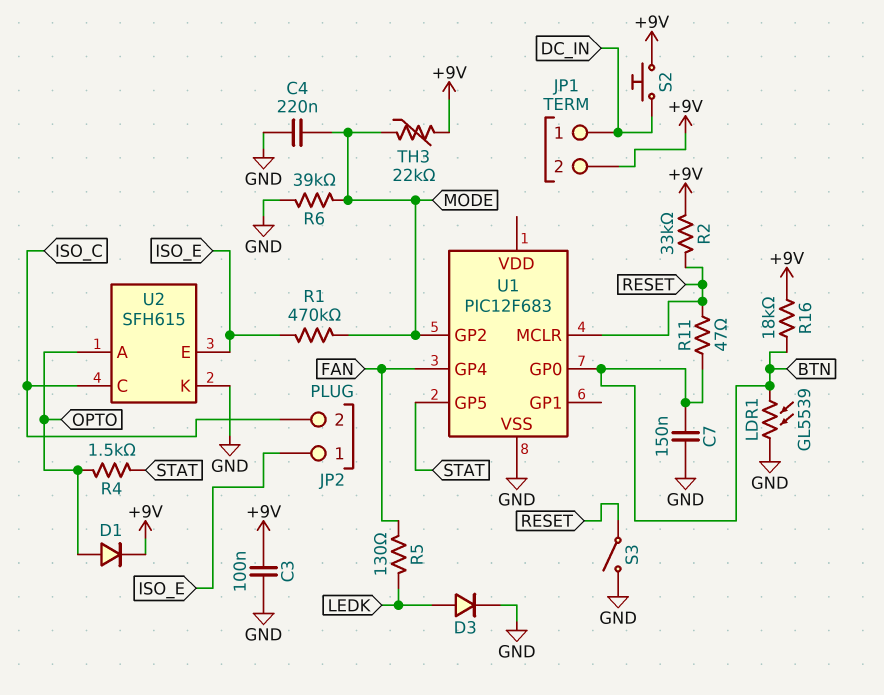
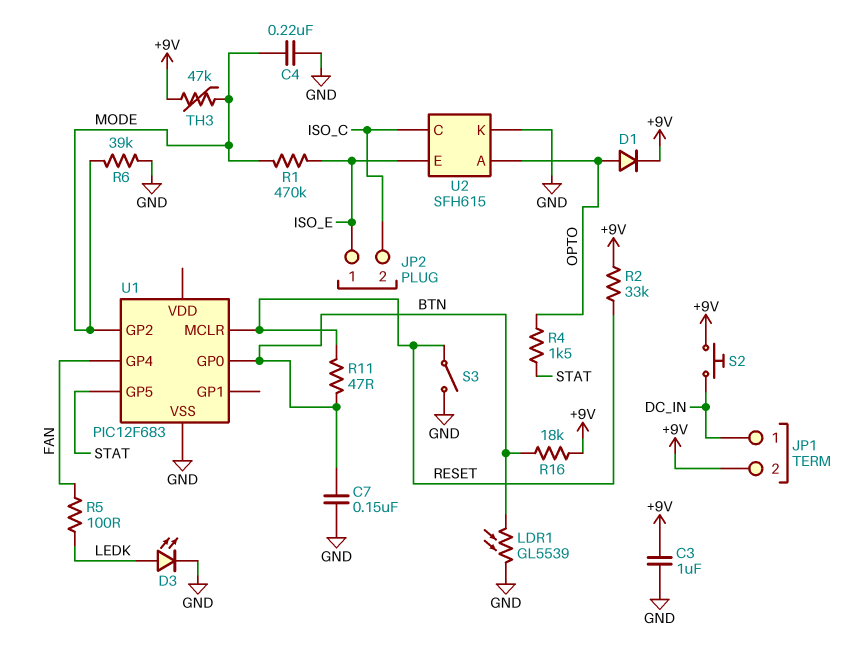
C3: 100nF (+9V, GND) -> 1uF (+9V, GND)
D3: diode (A LEDK, K GND) -> LED (A LEDK, K GND)
R5: 130 (FAN, LEDK) -> 100 (FAN, LEDK)
TH3: 22k (+9V, MODE) -> 47k (+9V, MODE)

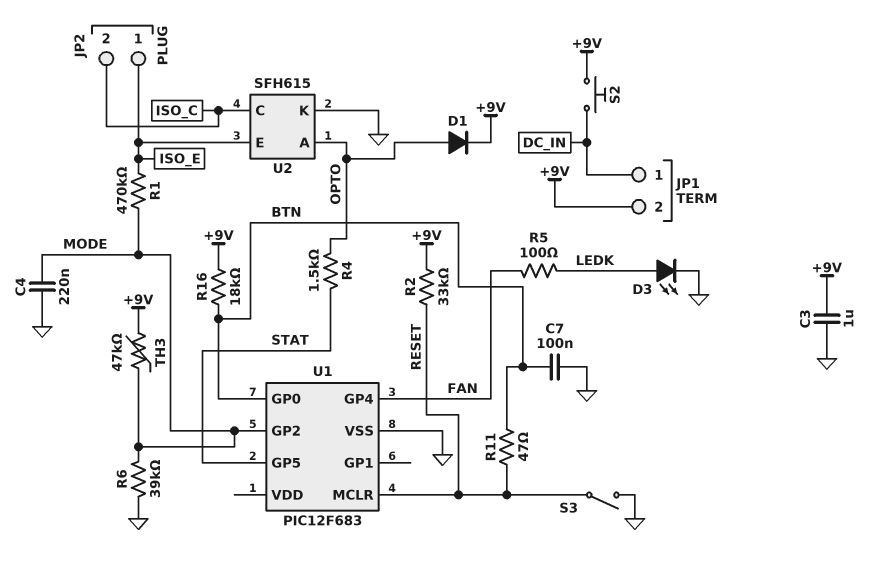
C7: 150nF (BTN, GND) -> 100nF (BTN, GND)
LDR1: GL5539 (BTN, GND) -> none

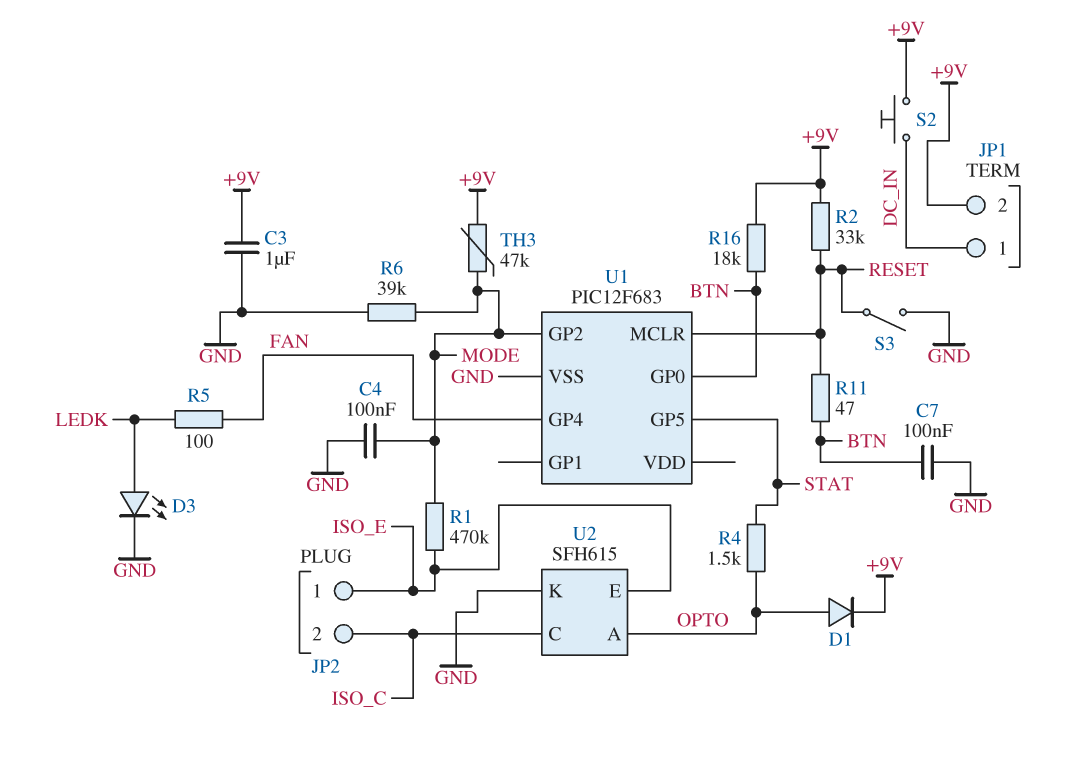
C4: 220nF (GND, MODE) -> 100nF (GND, MODE)

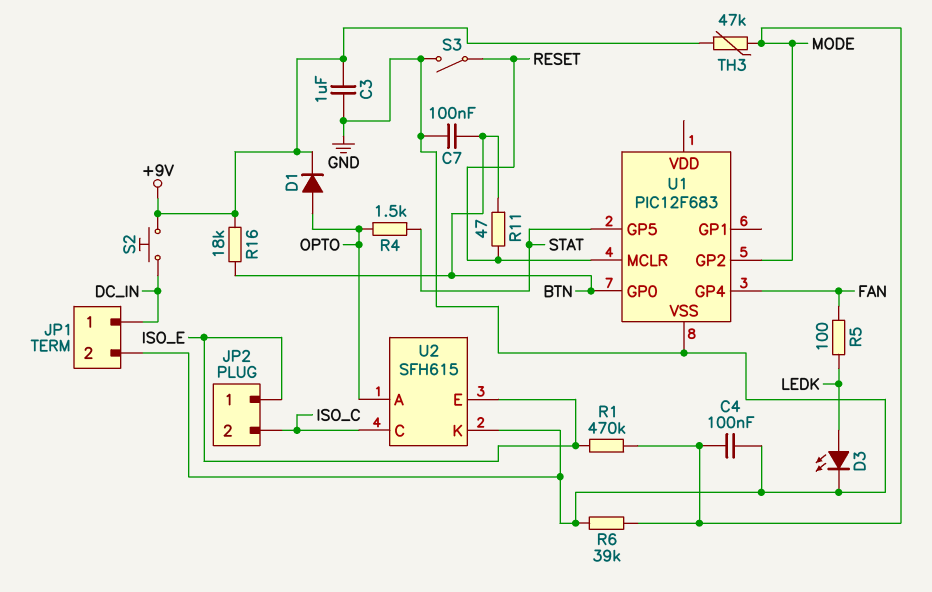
JP1 pin 2: +9V -> GND
R2: 33k (+9V, RESET) -> none

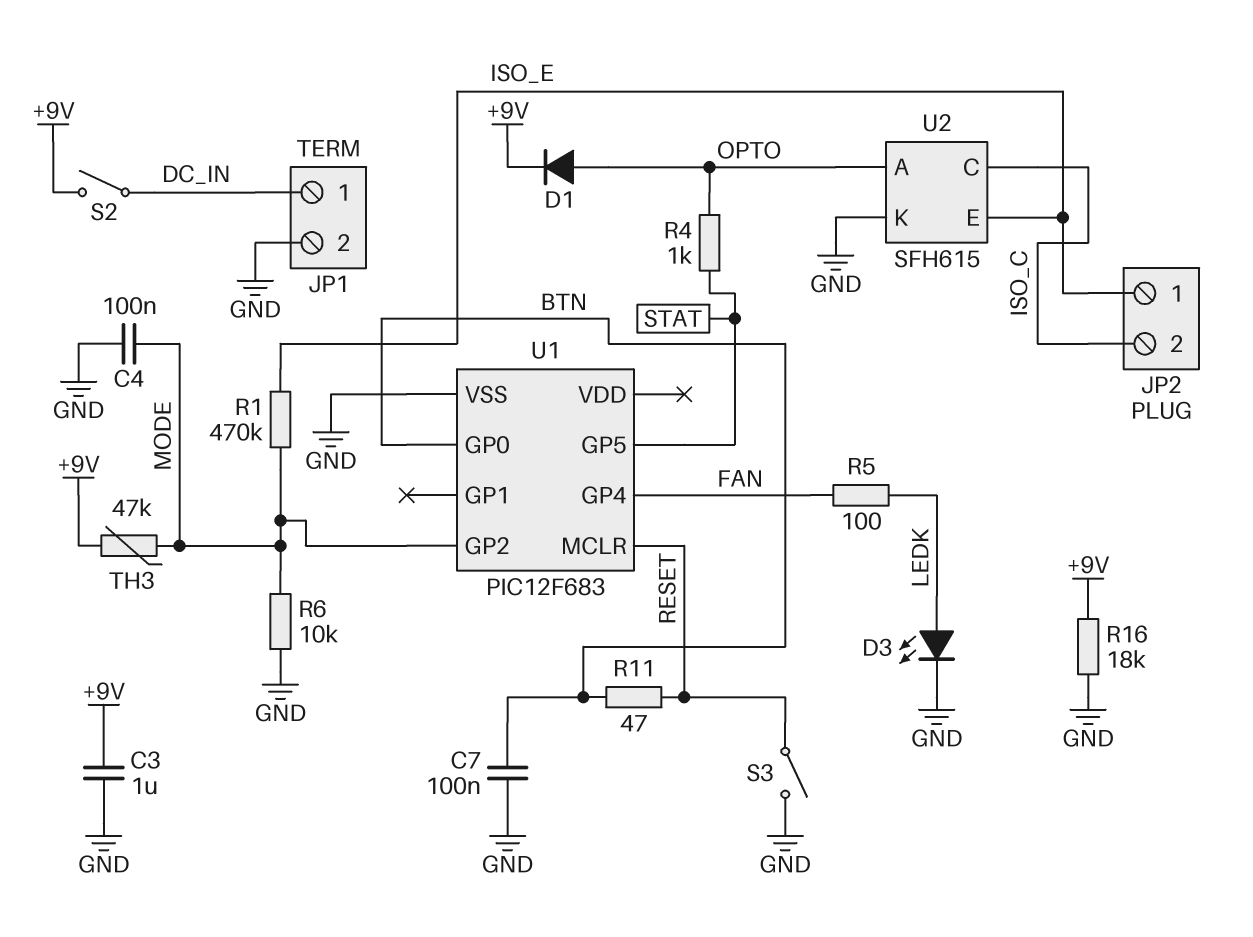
R4: 1.5k (OPTO, STAT) -> 1k (OPTO, STAT)
R6: 39k (GND, MODE) -> 10k (GND, MODE)
R16: 18k (+9V, BTN) -> 18k (+9V, GND)
S2: button (+9V, DC_IN) -> switch (+9V, DC_IN)

